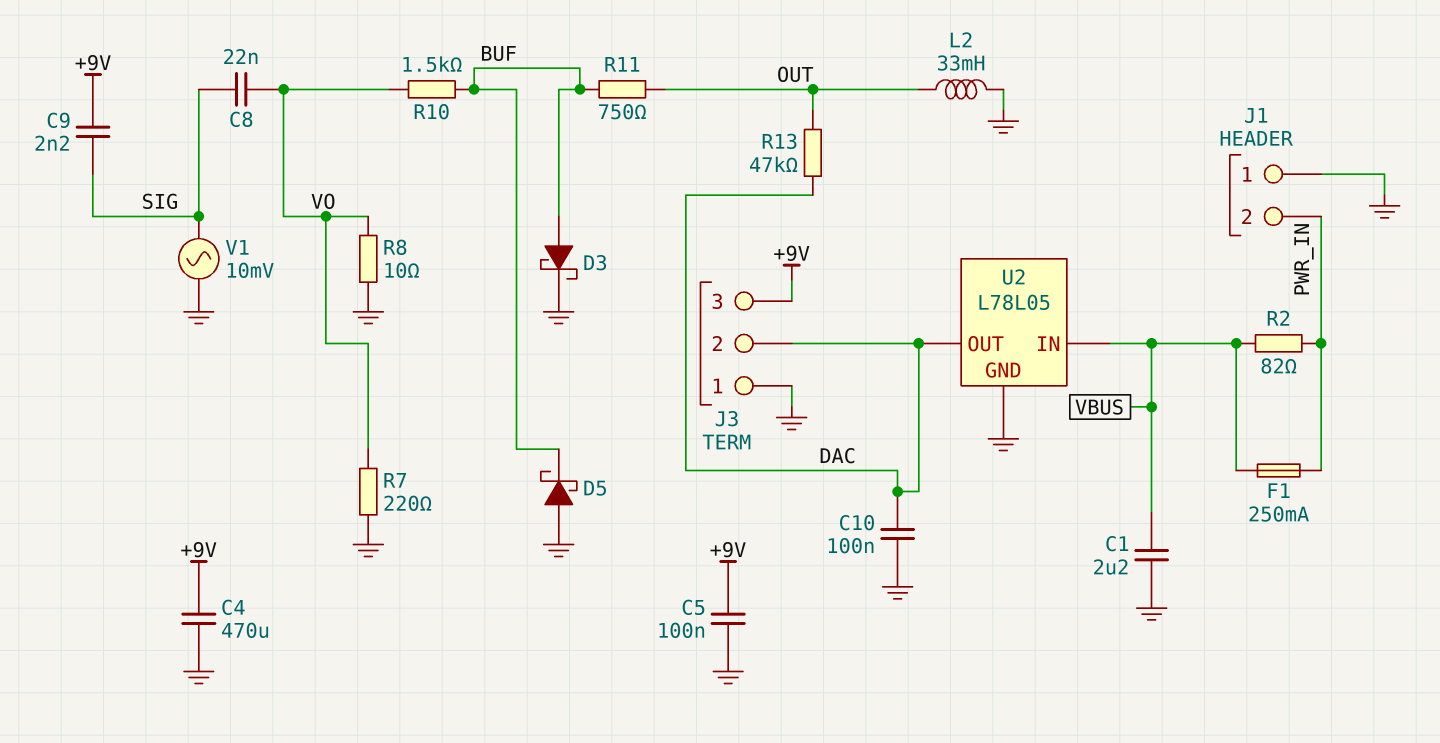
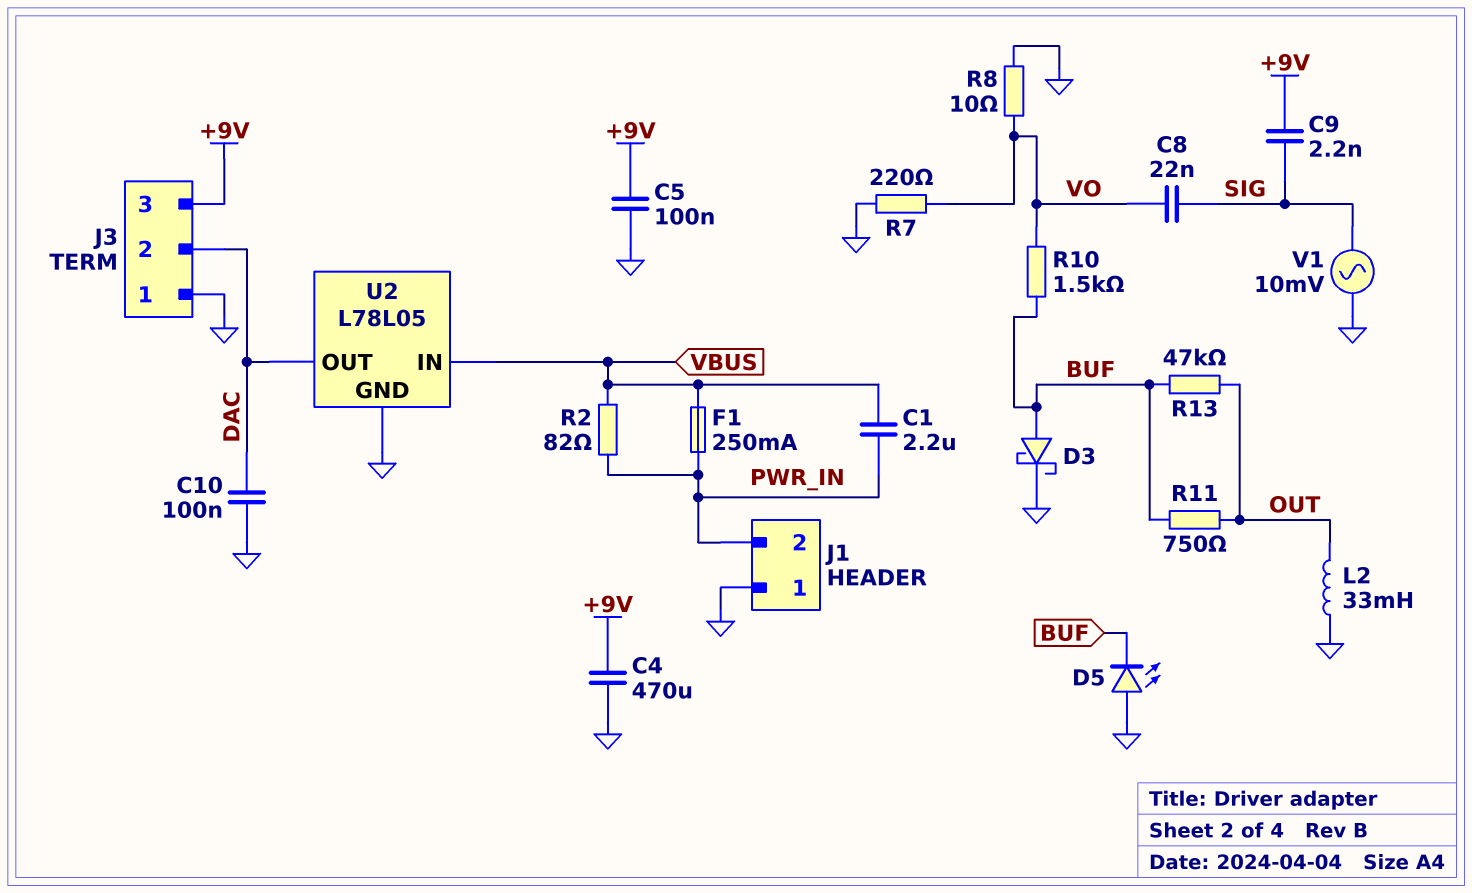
C1: 2.2uF (GND, VBUS) -> 2.2uF (PWR_IN, VBUS)
D5: schottky (A GND, K BUF) -> LED (A GND, K BUF)
R13: 47k (DAC, OUT) -> 47k (BUF, OUT)

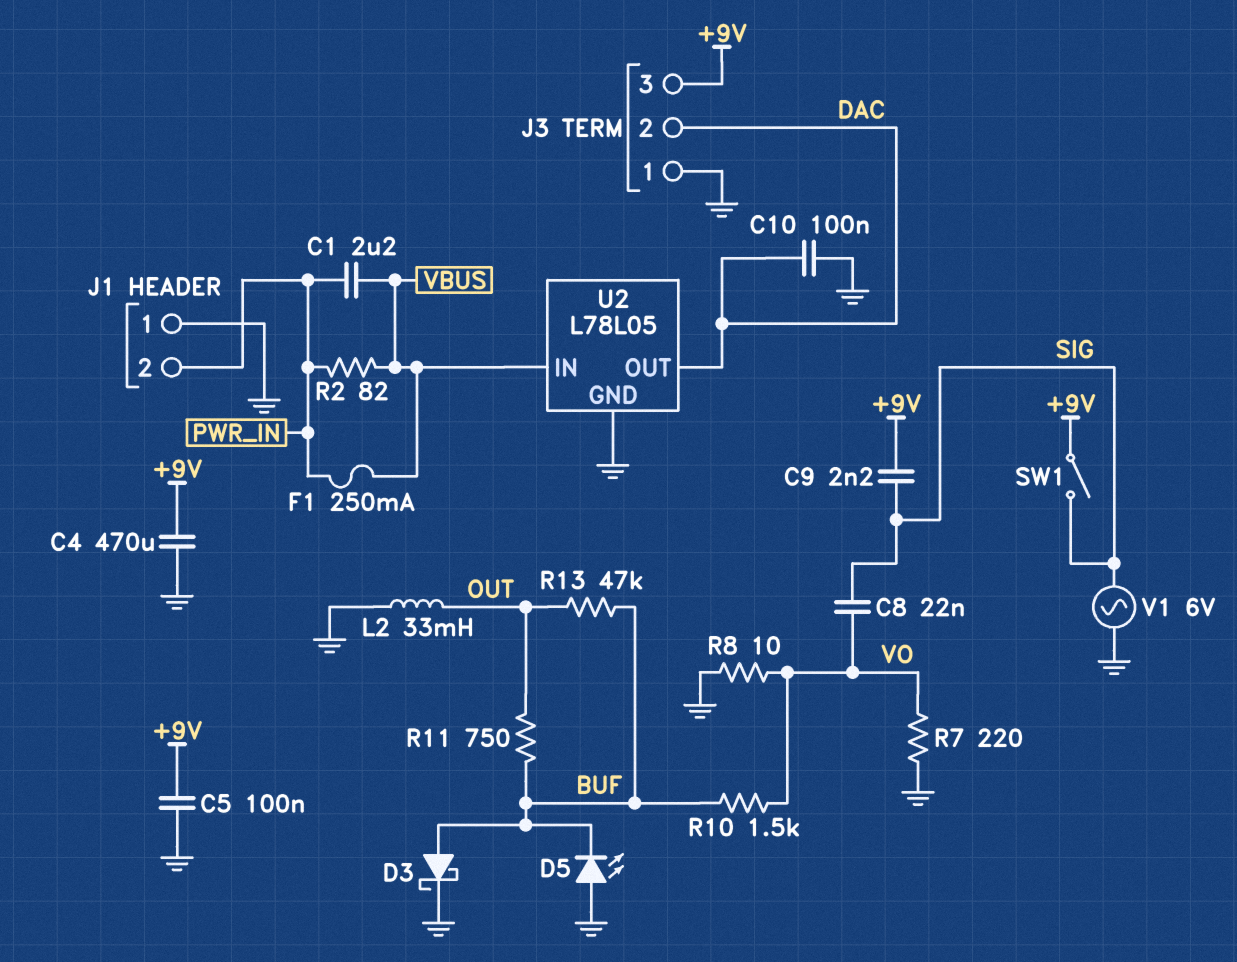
SW1: none -> switch (+9V, SIG)
V1: AC 10mV (GND, SIG) -> AC 6V (GND, SIG)

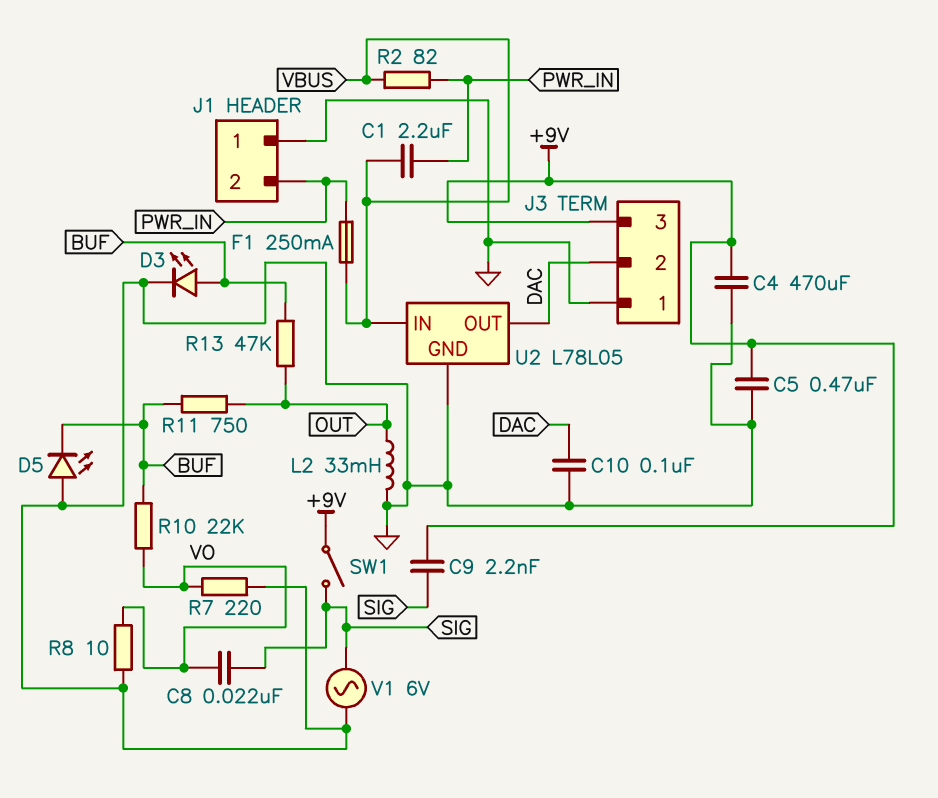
C5: 100nF (+9V, GND) -> 470nF (+9V, GND)
D3: schottky (A BUF, K GND) -> LED (A BUF, K GND)
R10: 1.5k (BUF, VO) -> 22k (BUF, VO)

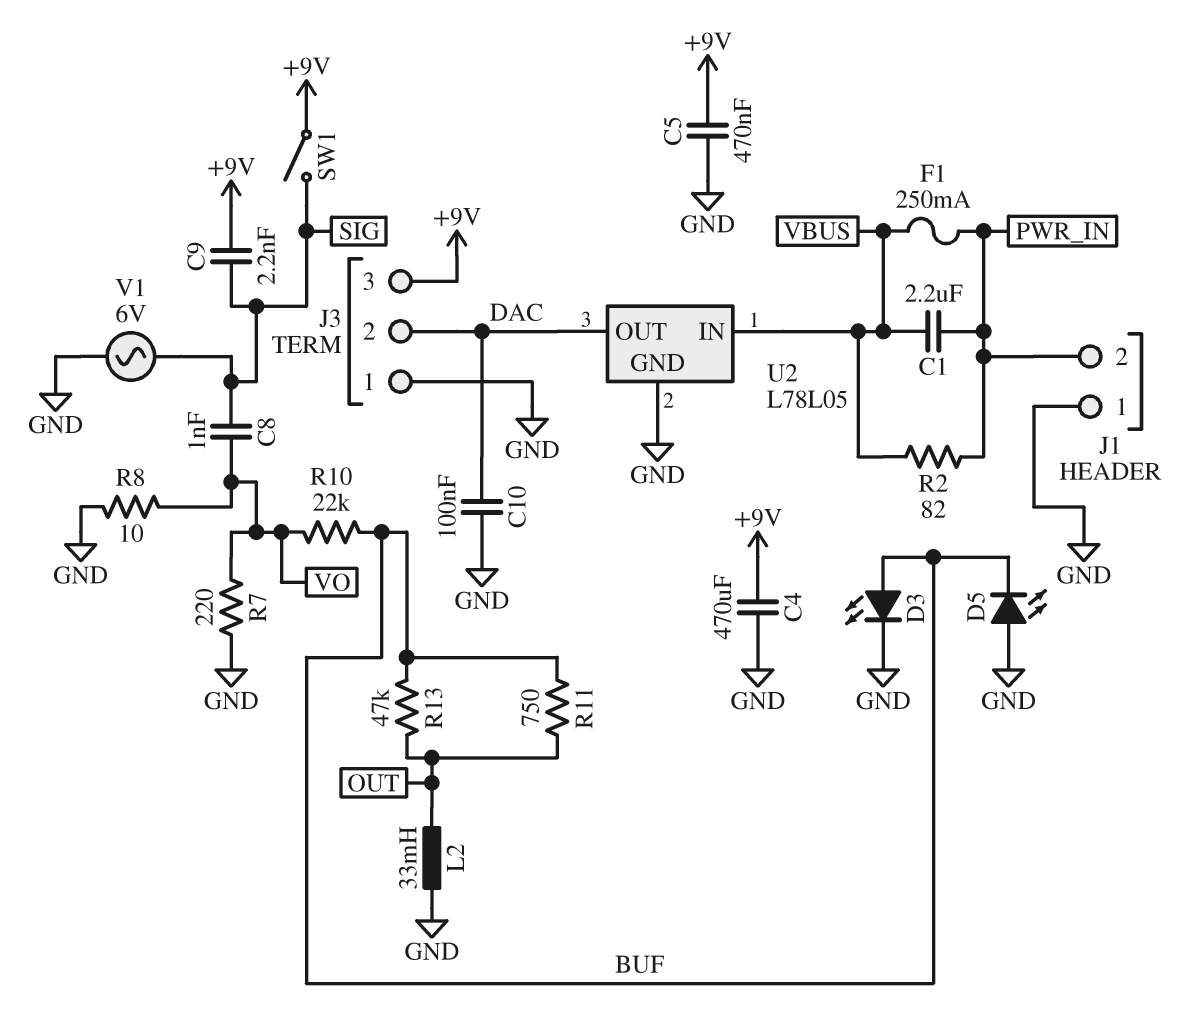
C8: 22nF (SIG, VO) -> 1nF (SIG, VO)

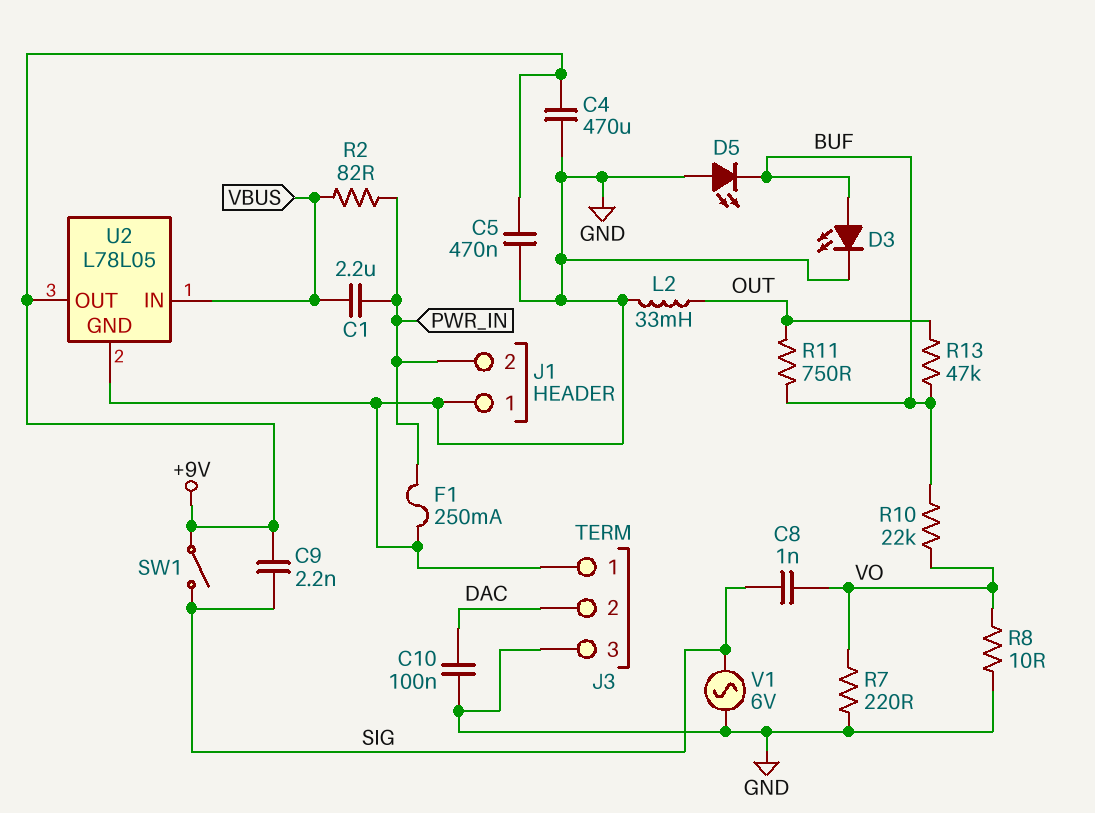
F1: 250mA (PWR_IN, VBUS) -> 250mA (GND, PWR_IN)
J3 pin 3: +9V -> GND
U2 pin OUT: DAC -> +9V

